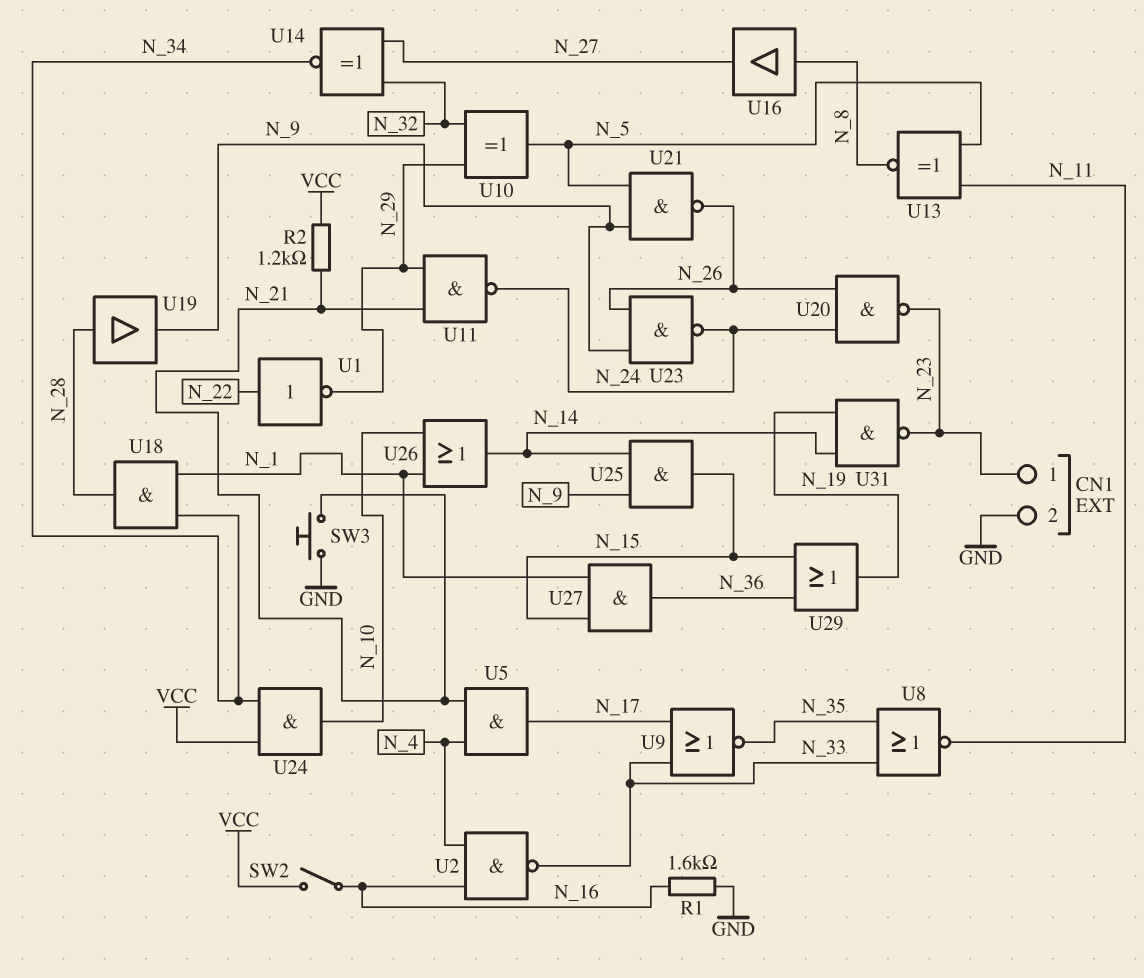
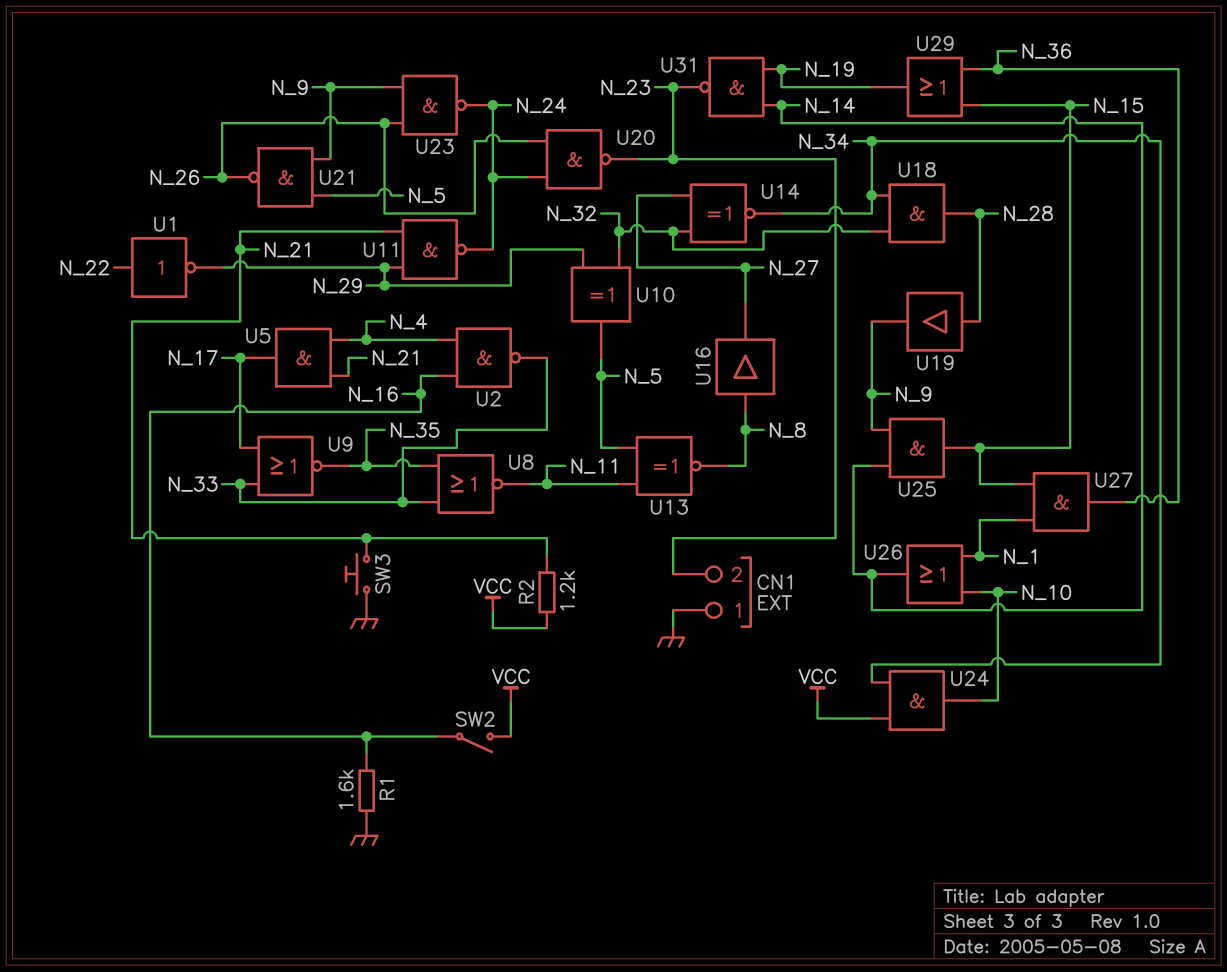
CN1 pin 1: N_23 -> GND
CN1 pin 2: GND -> N_23
U18: AND (in N_1, in N_34, out N_28) -> AND (in N_32, in N_34, out N_28)

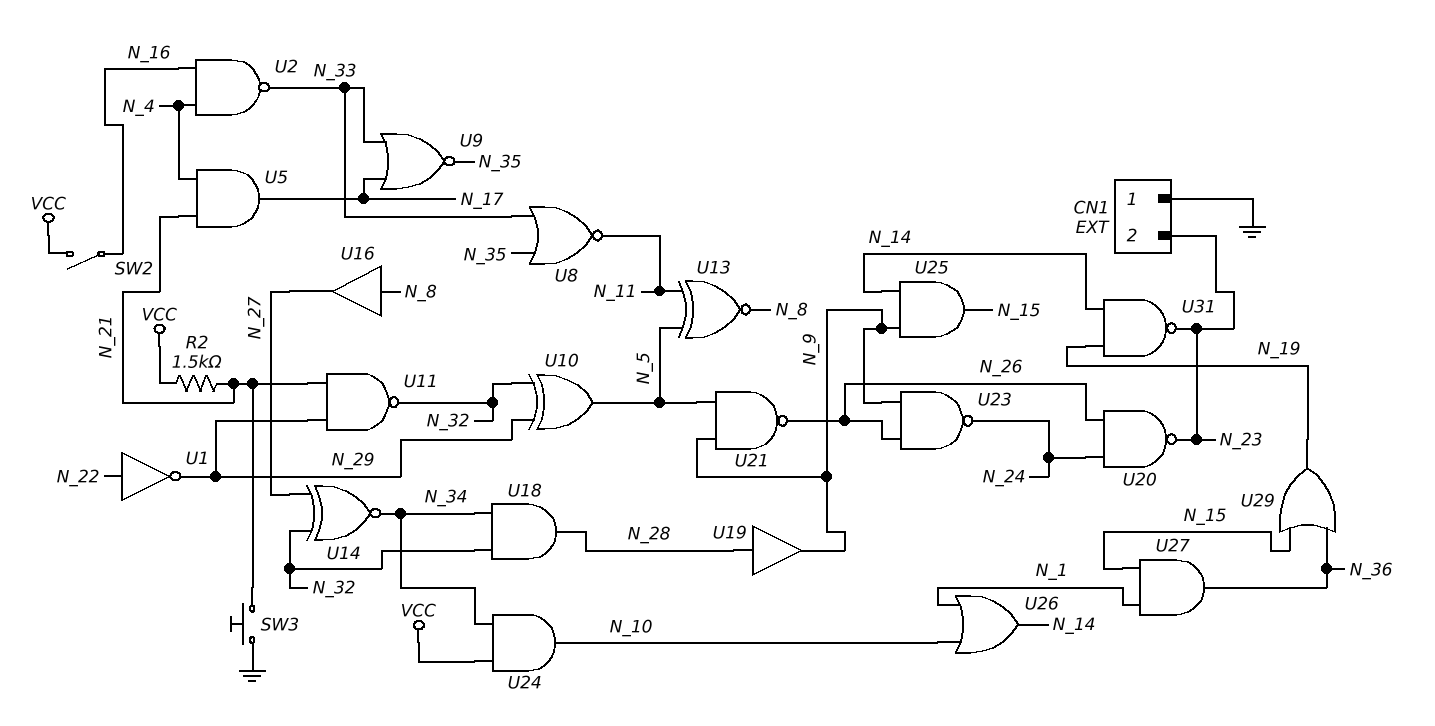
R1: 1.6k (GND, N_16) -> none
R2: 1.2k (N_21, VCC) -> 1.5k (N_21, VCC)
U11: NAND (in N_21, in N_29, out N_24) -> NAND (in N_21, in N_29, out N_32)

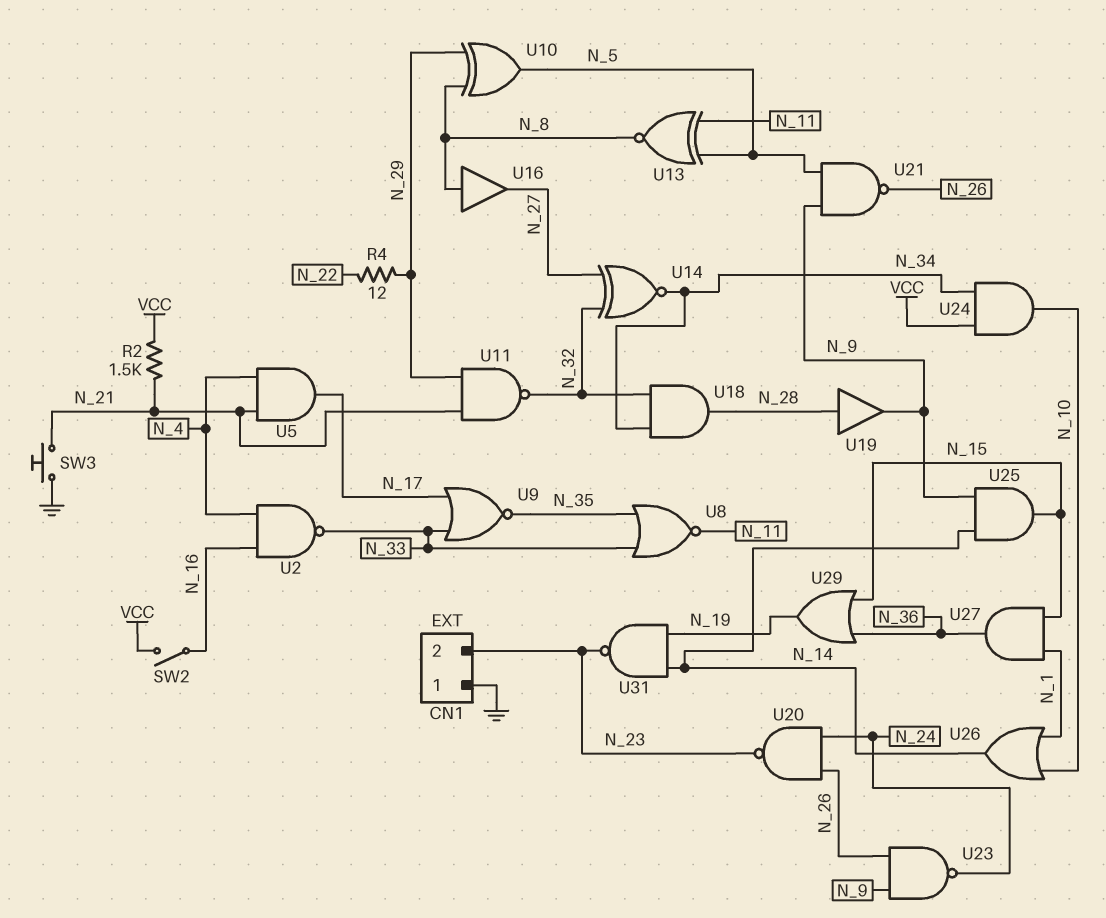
R4: none -> 12 (N_22, N_29)
U1: NOT (in N_22, out N_29) -> none
U10: XOR (in N_29, in N_32, out N_5) -> XOR (in N_8, in N_29, out N_5)

